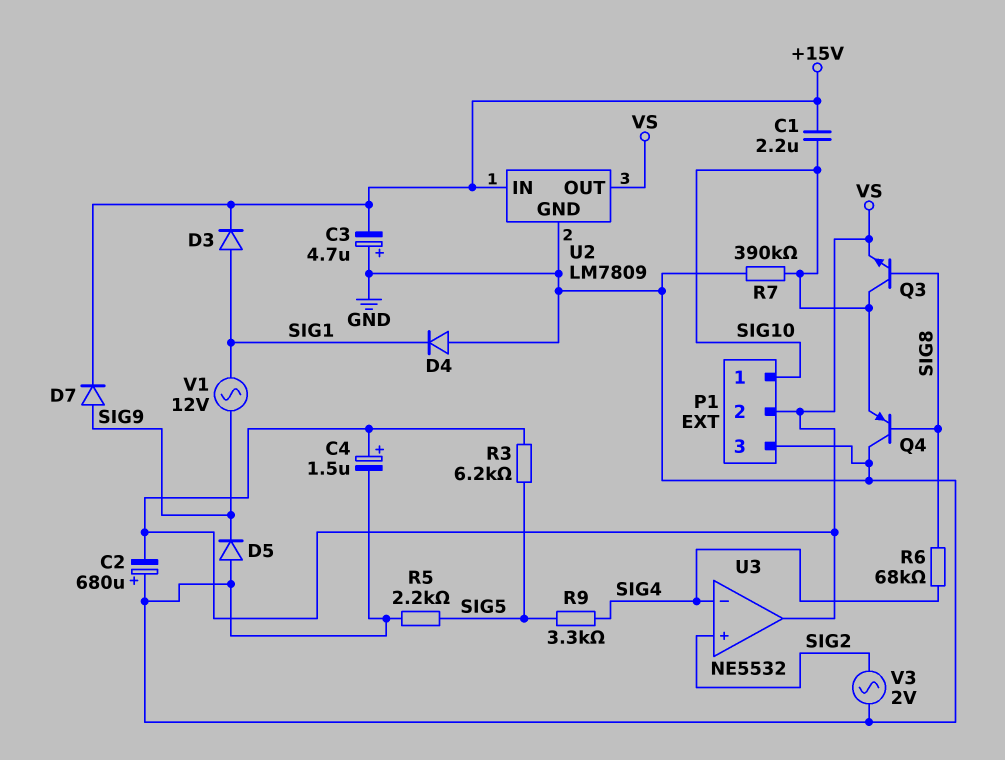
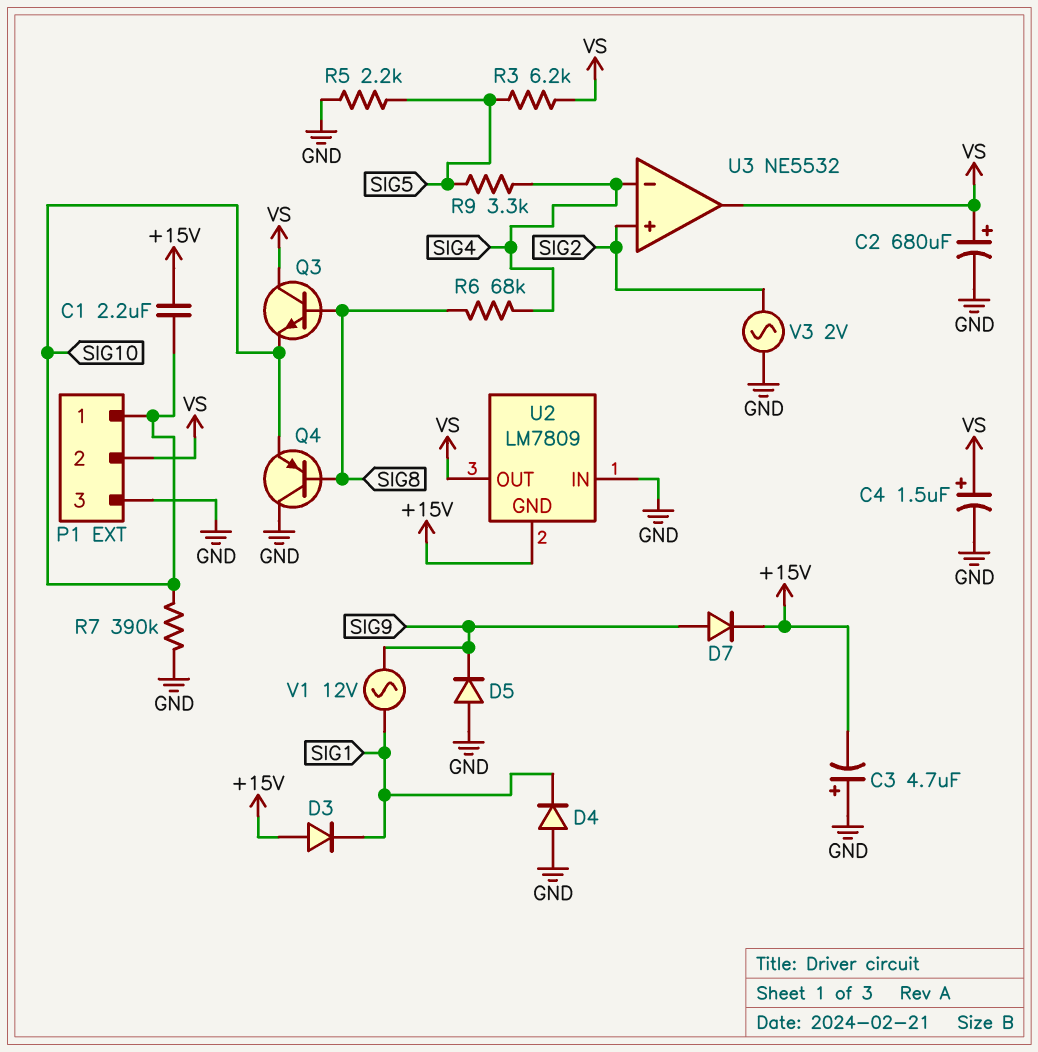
C2: 680uF (plus GND, minus VS) -> 680uF (plus VS, minus GND)
D3: diode (A SIG1, K +15V) -> diode (A +15V, K SIG1)
Q3: NPN (B SIG8, C SIG10, E VS) -> NPN (B SIG8, C VS, E SIG10)
U2 pin GND: GND -> +15V
U2 pin IN: +15V -> GND

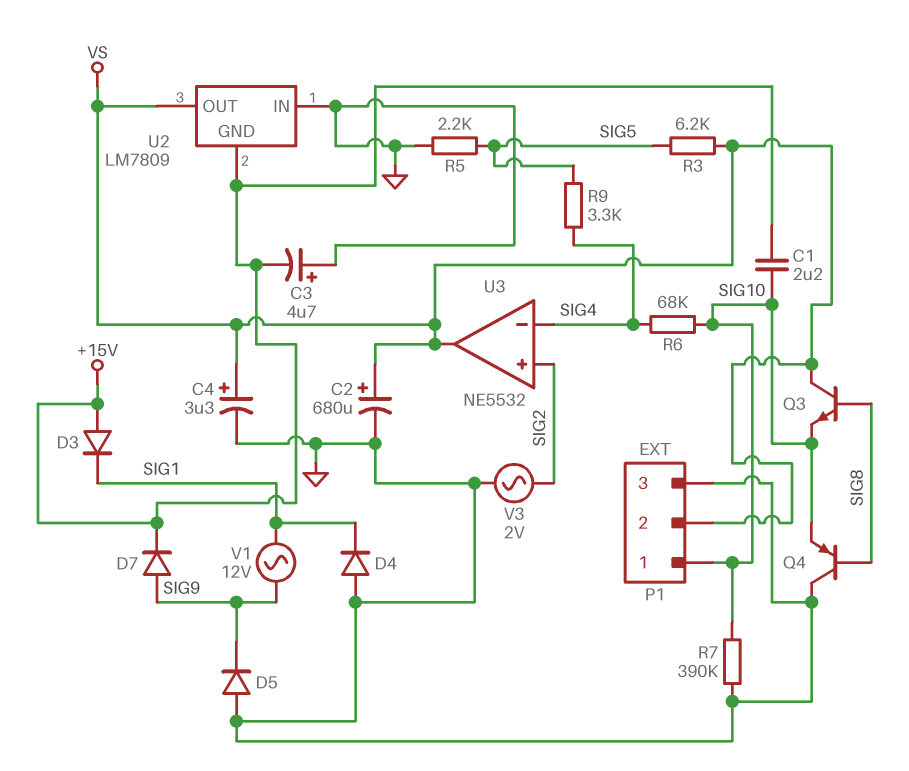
C4: 1.5uF (plus VS, minus GND) -> 3.3uF (plus VS, minus GND)
R6: 68k (SIG4, SIG8) -> 68k (SIG4, SIG10)

